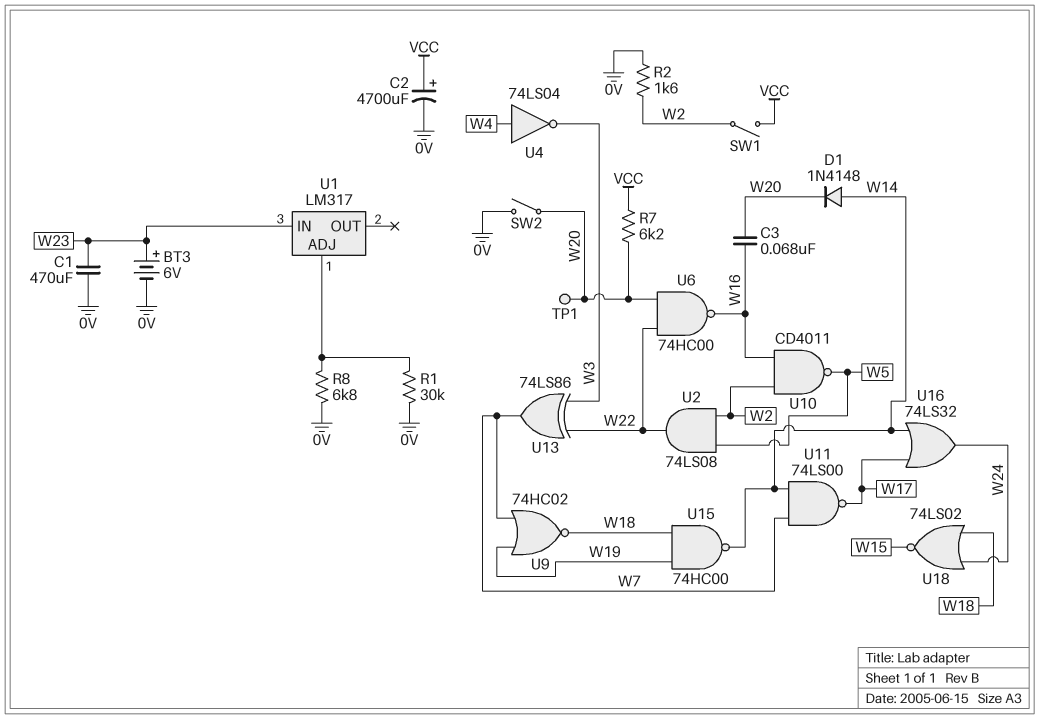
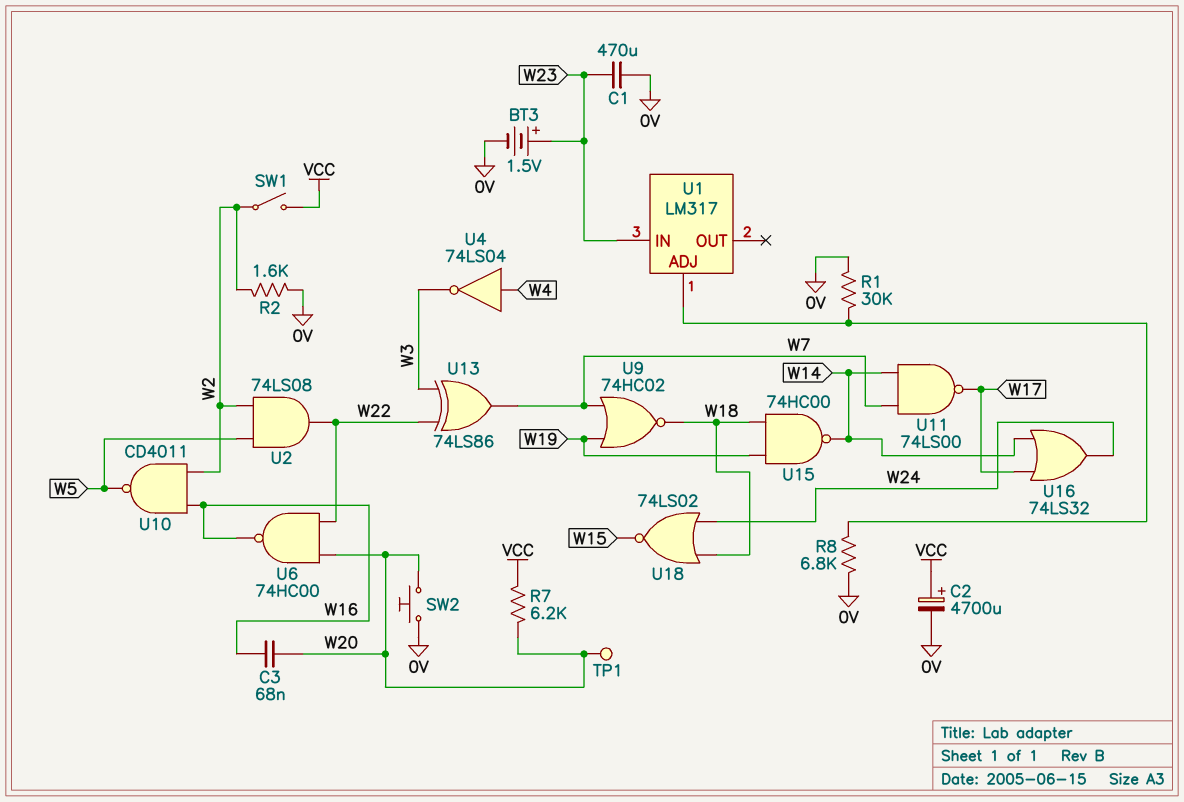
BT3: 6V (plus W23, minus 0V) -> 1.5V (plus W23, minus 0V)
D1: diode 1N4148 (A W14, K W20) -> none
SW2: switch (0V, W20) -> button (0V, W20)

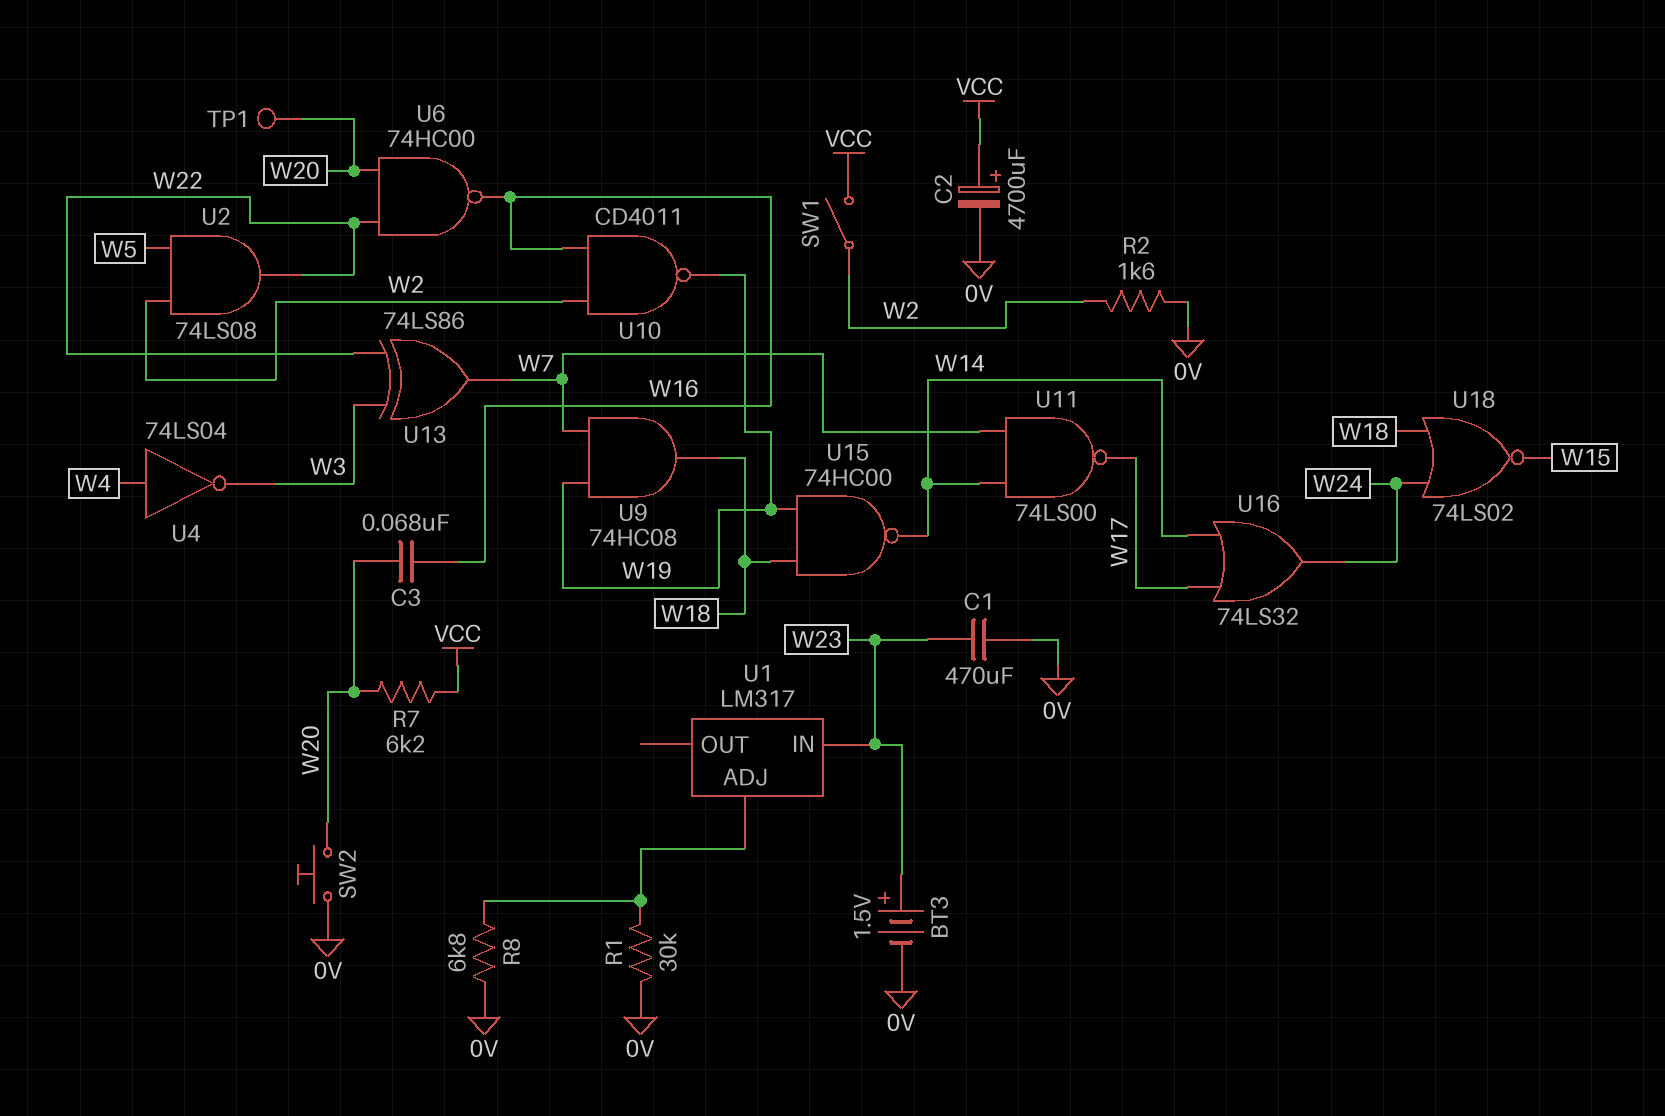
U9: NOR 74HC02 (in W7, in W19, out W18) -> AND 74HC08 (in W7, in W19, out W18)
U10: NAND CD4011 (in W2, in W16, out W5) -> NAND CD4011 (in W2, in W16, out W19)

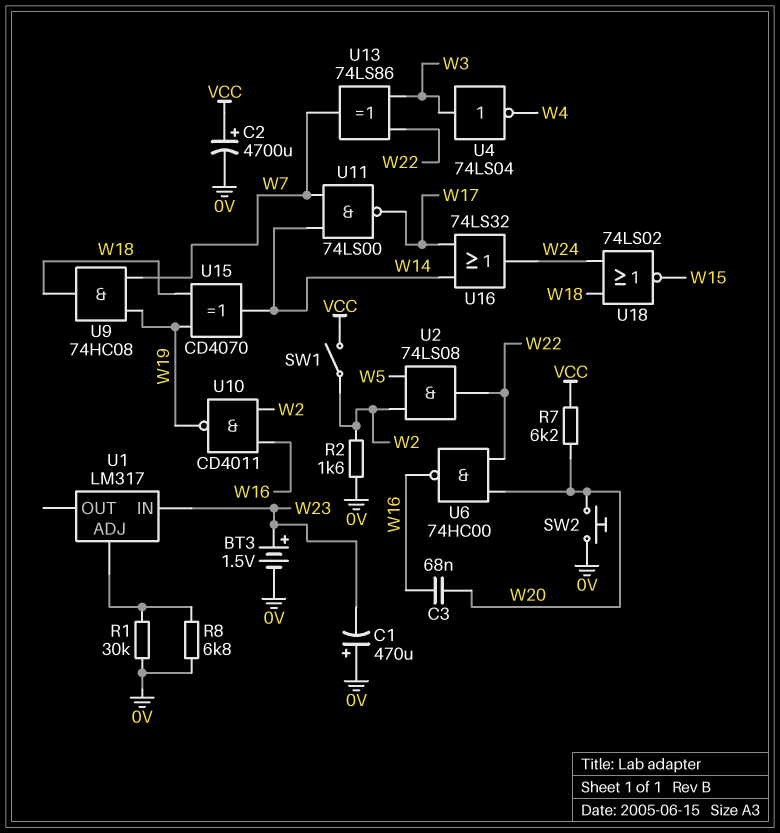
C1: 470uF (0V, W23) -> 470uF (plus 0V, minus W23)
TP1: test point (W20) -> none
U4: NOT 74LS04 (in W4, out W3) -> NOT 74LS04 (in W3, out W4)
U15: NAND 74HC00 (in W18, in W19, out W14) -> XOR CD4070 (in W18, in W19, out W14)

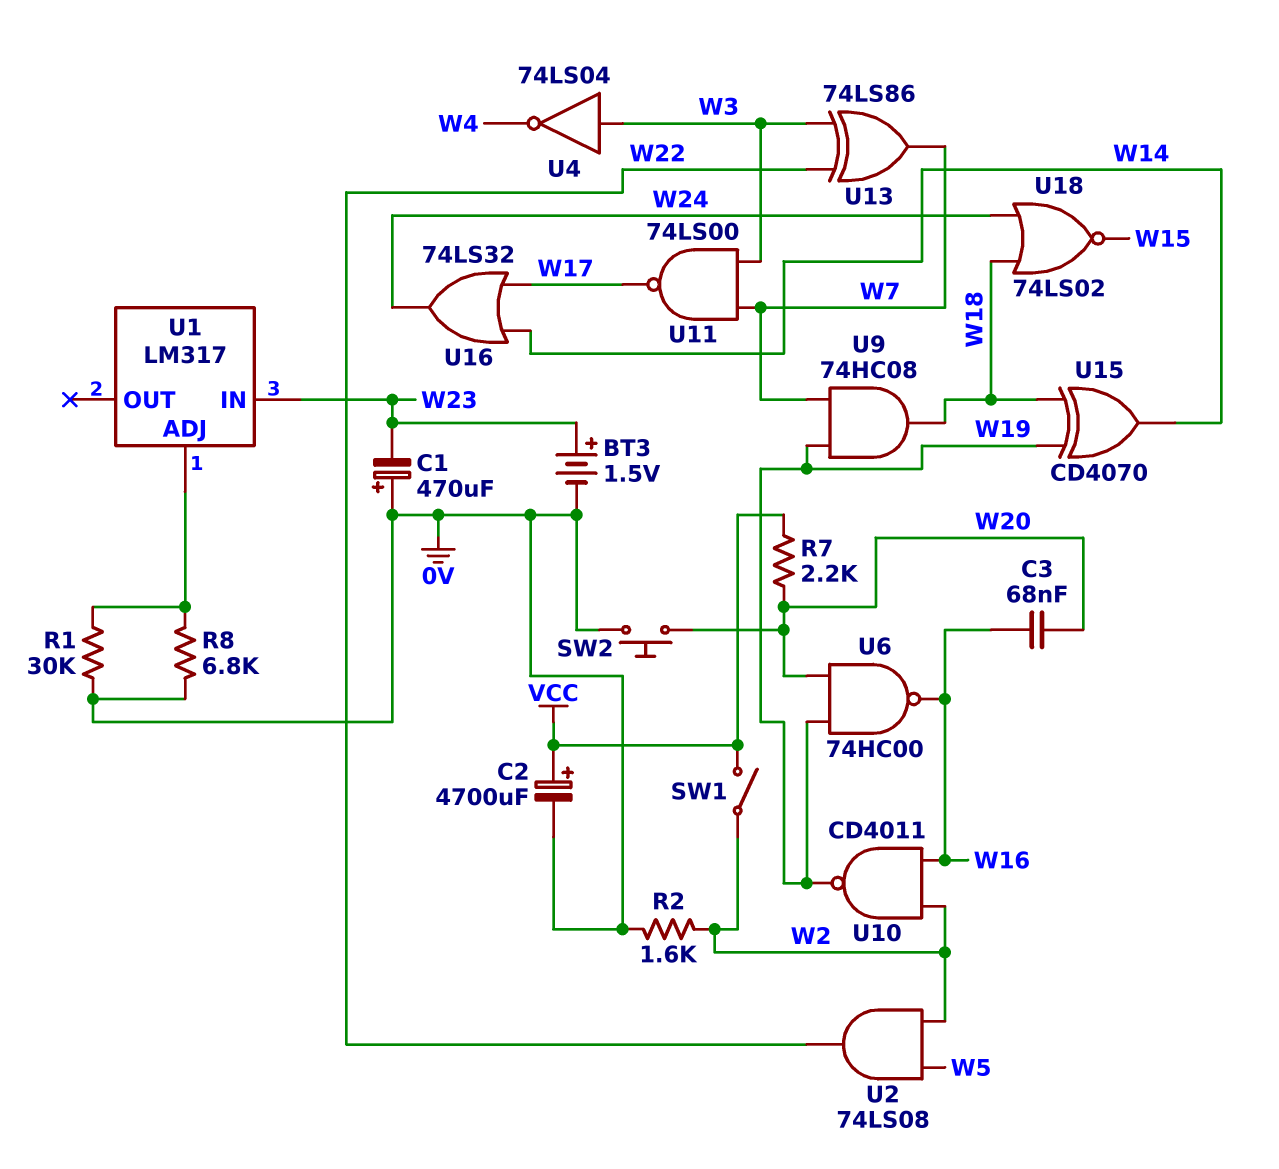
R7: 6.2k (VCC, W20) -> 2.2k (VCC, W20)
U6: NAND 74HC00 (in W20, in W22, out W16) -> NAND 74HC00 (in W19, in W20, out W16)
U11: NAND 74LS00 (in W7, in W14, out W17) -> NAND 74LS00 (in W3, in W7, out W17)

